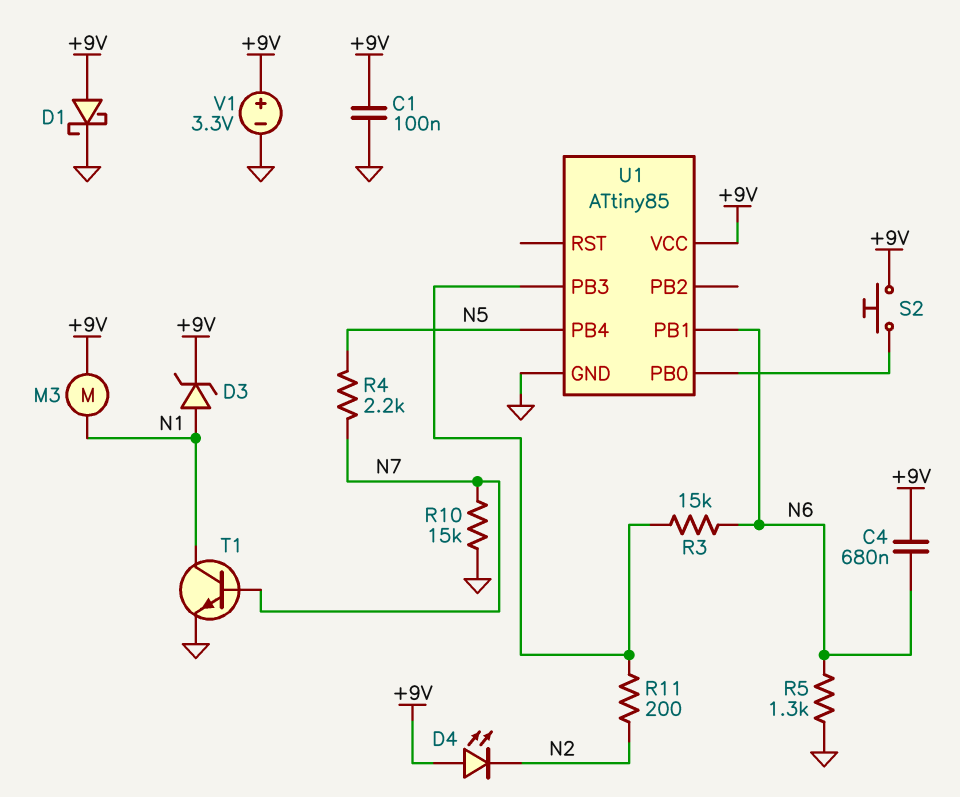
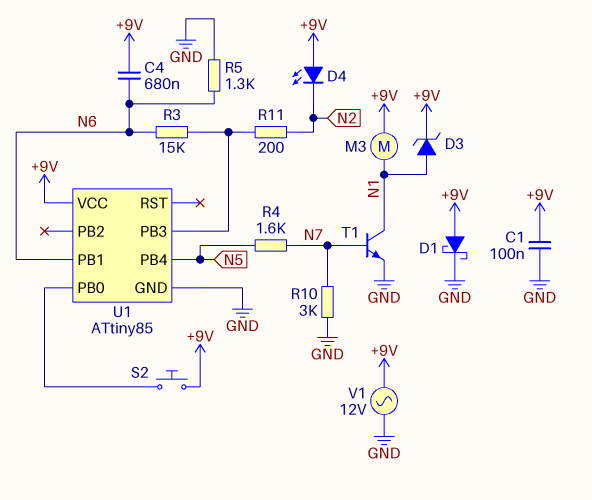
R4: 2.2k (N5, N7) -> 1.6k (N5, N7)
R10: 15k (GND, N7) -> 3k (GND, N7)
V1: 3.3V (plus +9V, minus GND) -> AC 12V (+9V, GND)

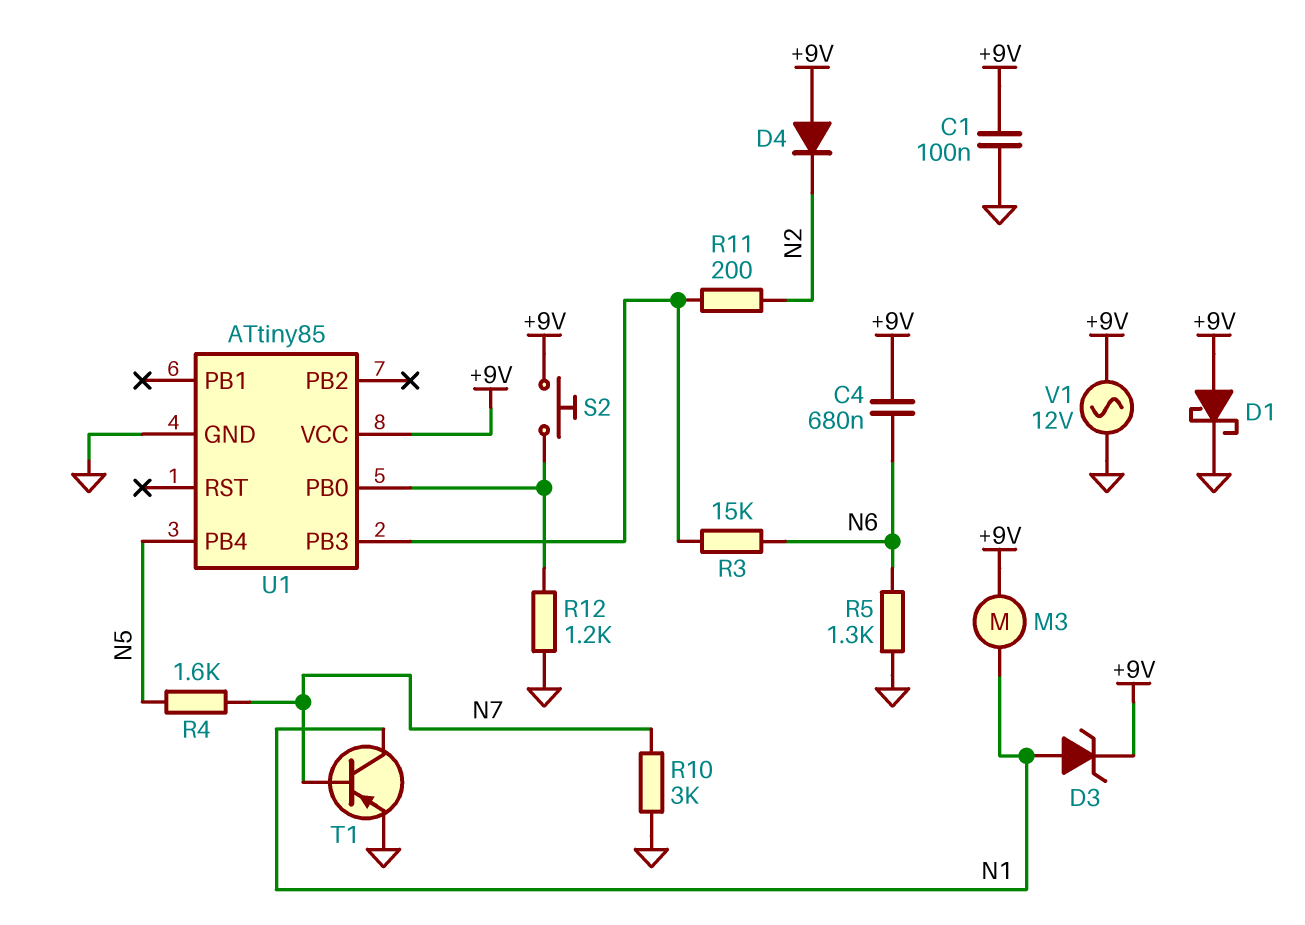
D4: LED (A +9V, K N2) -> diode (A +9V, K N2)
R12: none -> 1.2k (GND, U1/PB0)
T1: NPN (B N7, C N1, E GND) -> PNP (B N7, C N1, E GND)
U1 pin PB1: N6 -> none

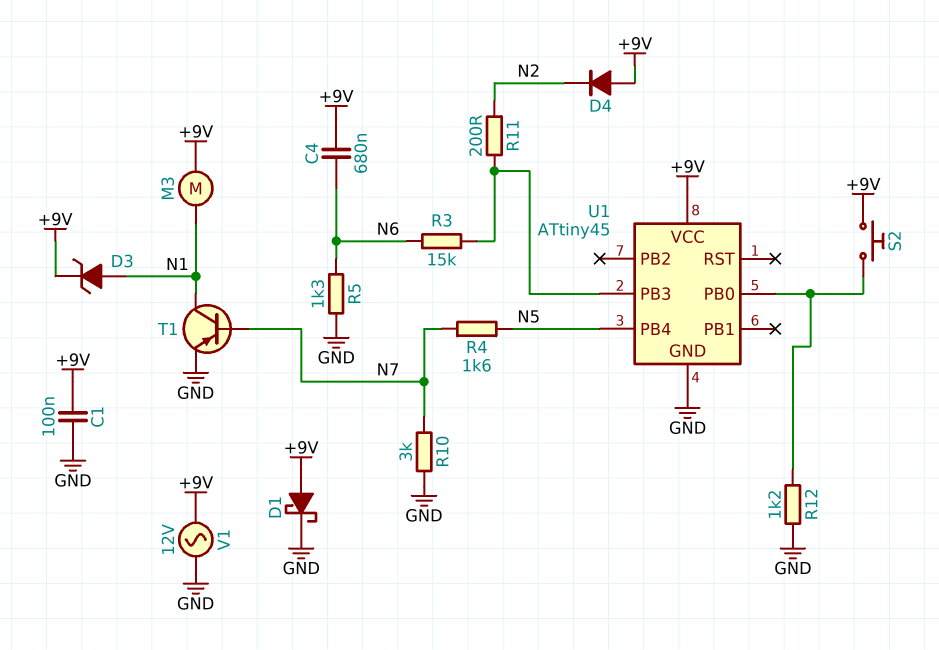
U1: ATtiny85 -> ATtiny45

